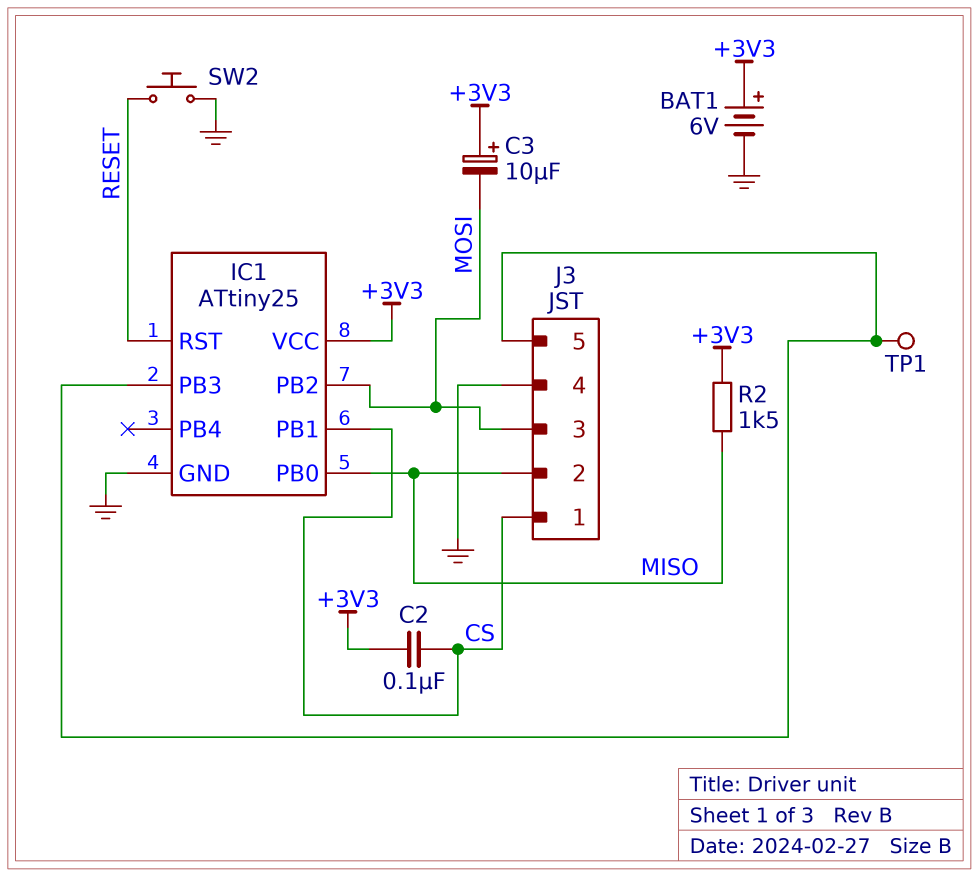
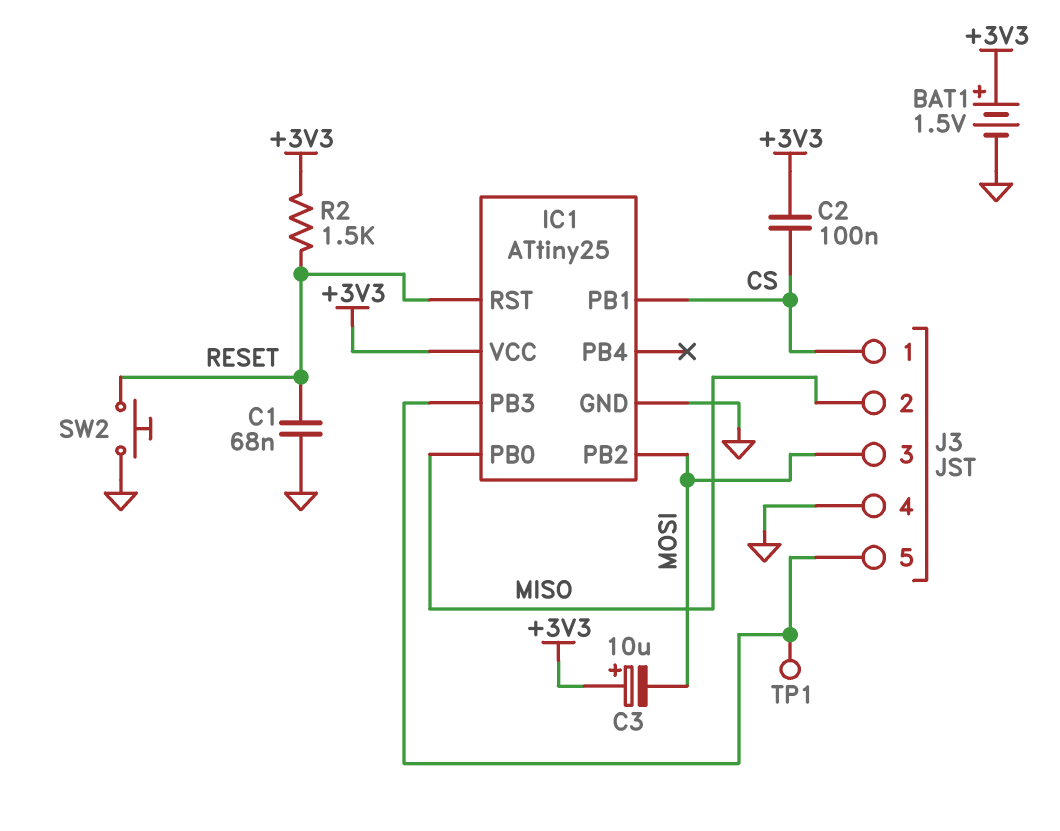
BAT1: 6V (plus +3V3, minus GND) -> 1.5V (plus +3V3, minus GND)
C1: none -> 68nF (GND, RESET)
R2: 1.5k (+3V3, MISO) -> 1.5k (+3V3, RESET)

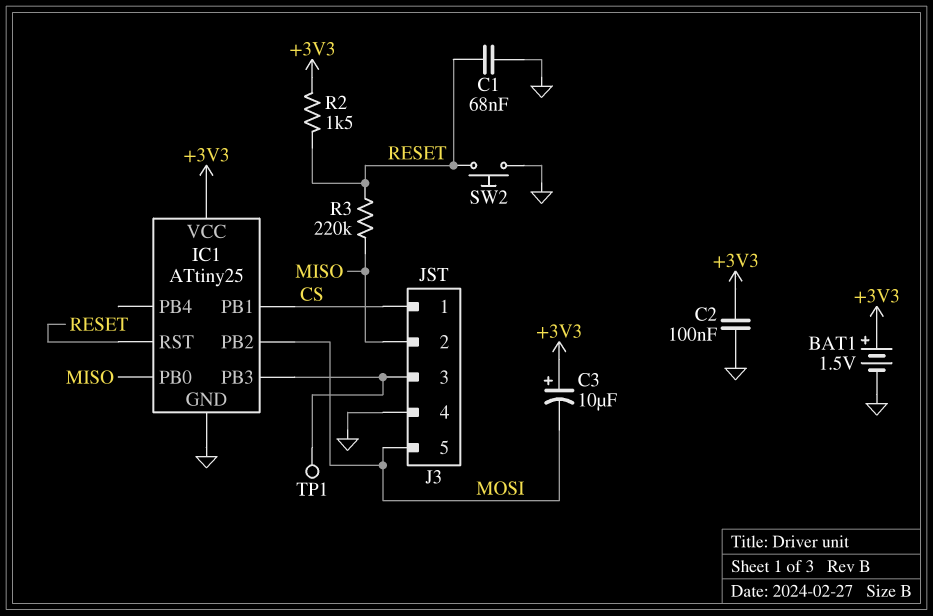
C2: 100nF (+3V3, CS) -> 100nF (+3V3, GND)
J3 pin 3: MOSI -> IC1/PB3
J3 pin 5: IC1/PB3 -> MOSI
R3: none -> 220k (MISO, RESET)

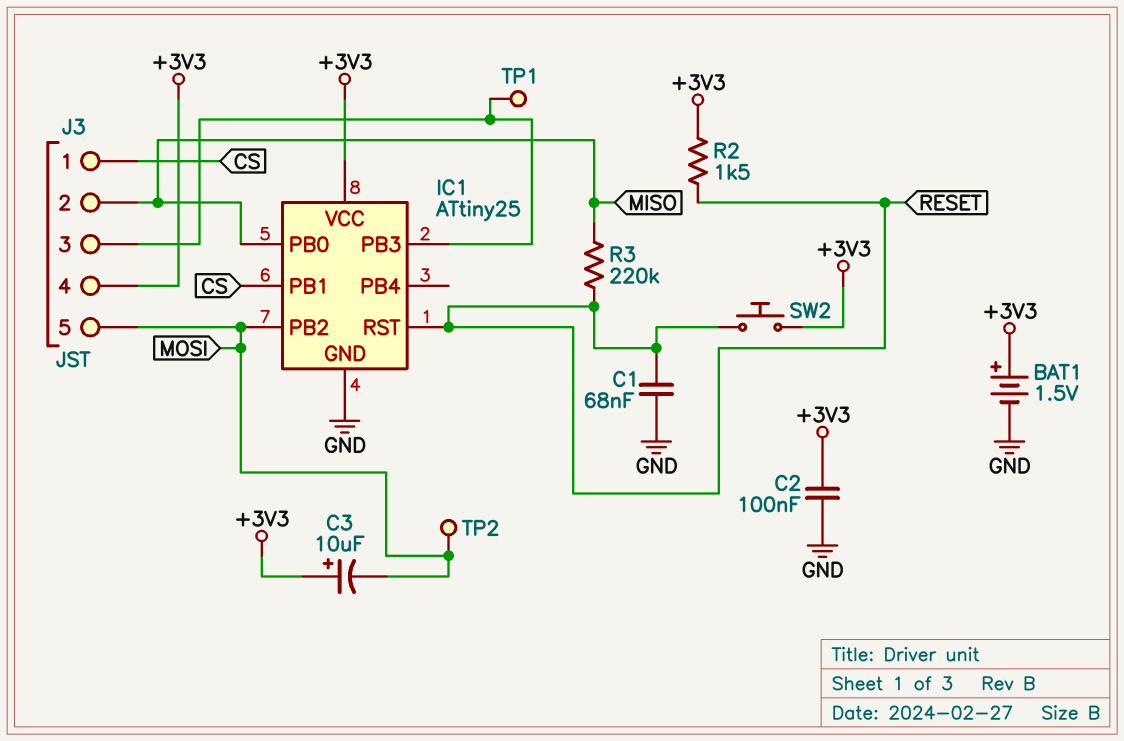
J3 pin 4: GND -> +3V3
SW2: button (GND, RESET) -> button (+3V3, RESET)
TP2: none -> test point (MOSI)

